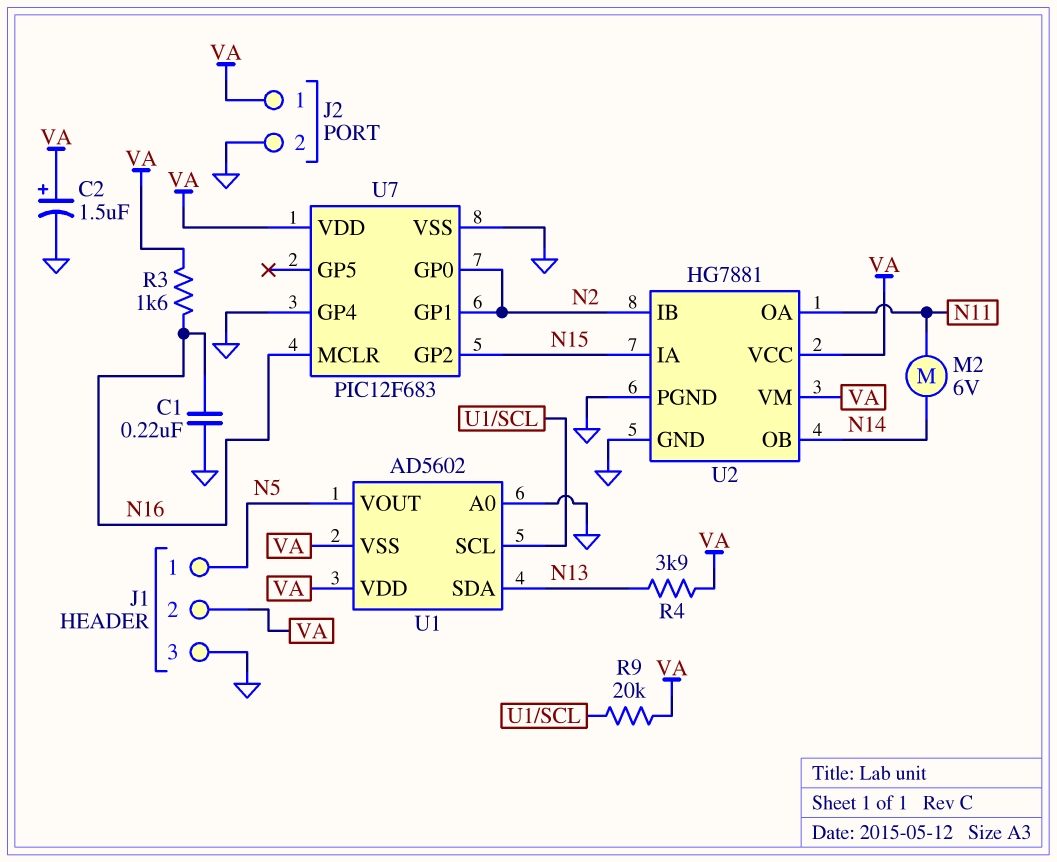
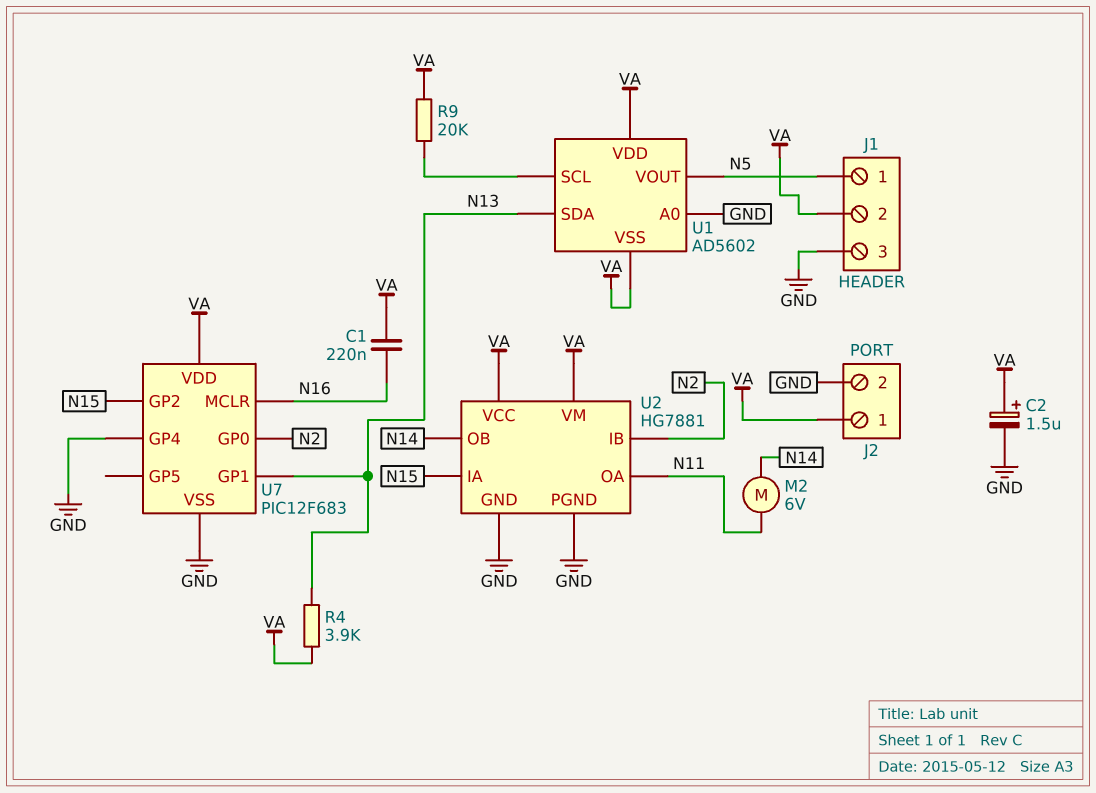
C1: 220nF (GND, N16) -> 220nF (N16, VA)
R3: 1.6k (N16, VA) -> none
U7 pin GP1: N2 -> N13

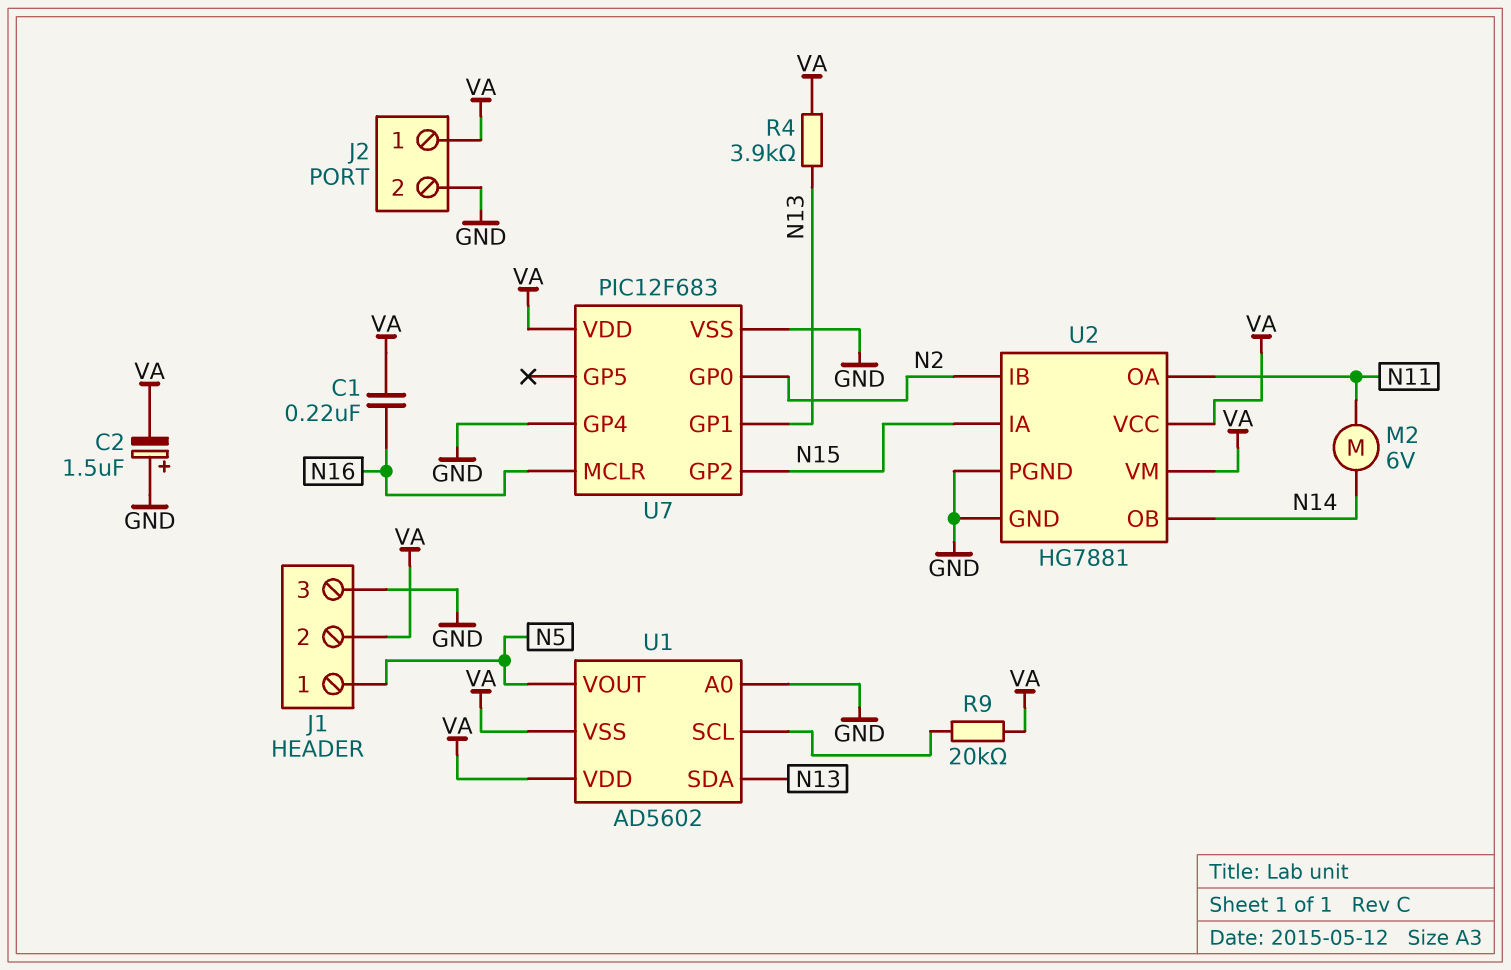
C2: 1.5uF (plus VA, minus GND) -> 1.5uF (plus GND, minus VA)

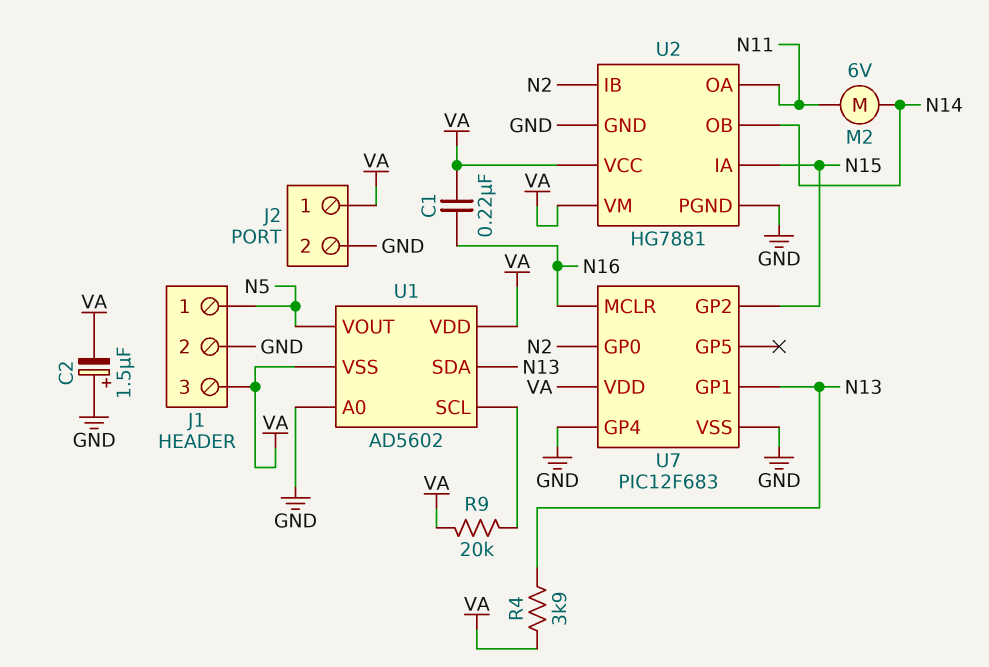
J1 pin 2: VA -> GND
J1 pin 3: GND -> VA

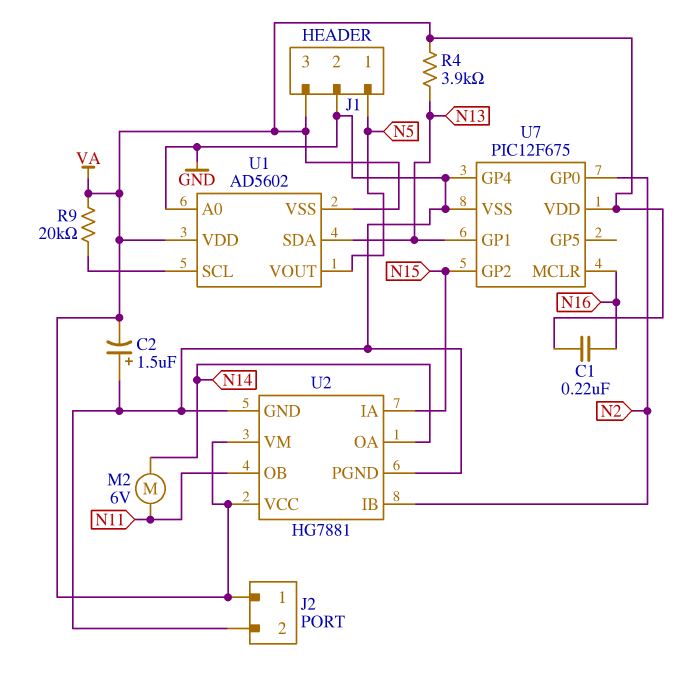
U2 pin OA: N11 -> N14
U2 pin OB: N14 -> N11
U7: PIC12F683 -> PIC12F675

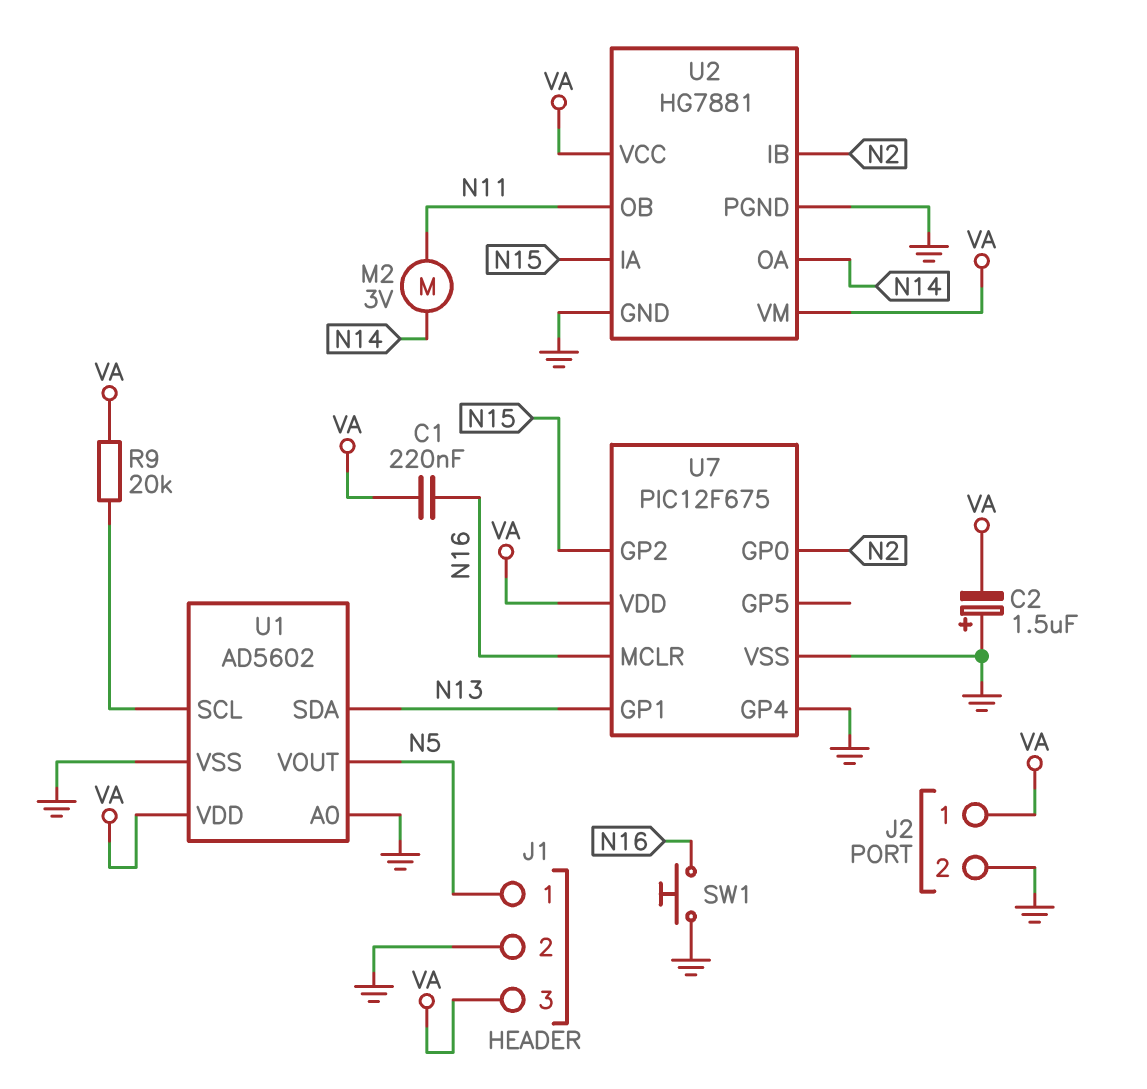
M2: motor 6V (N11, N14) -> motor 3V (N11, N14)
R4: 3.9k (N13, VA) -> none
SW1: none -> button (GND, N16)
U1 pin VSS: VA -> GND

